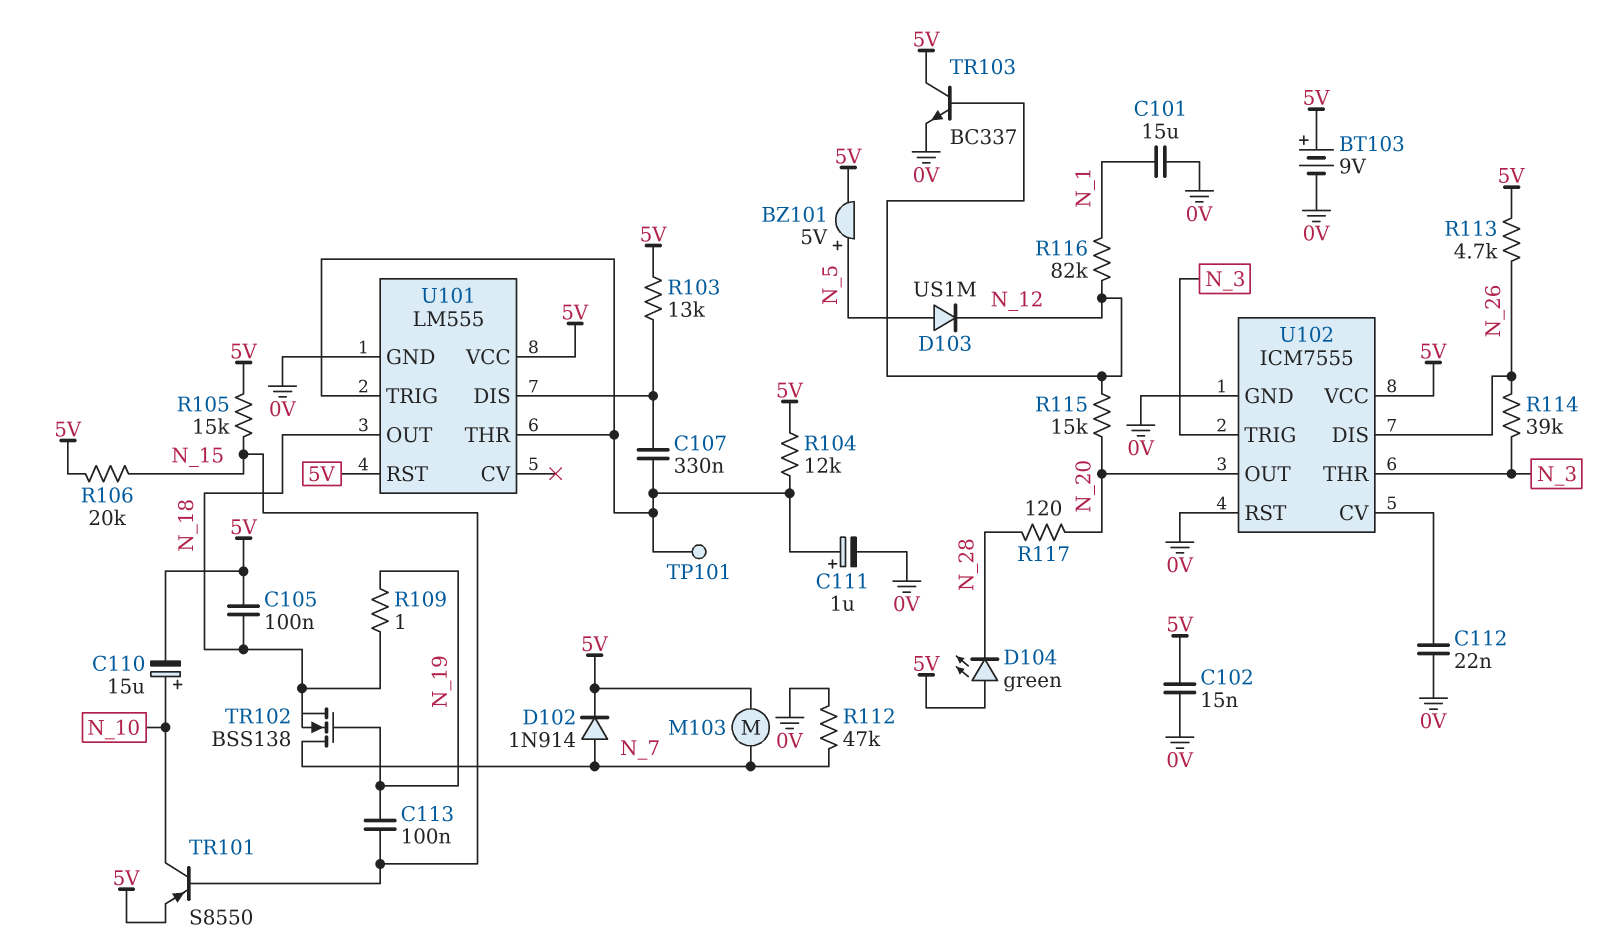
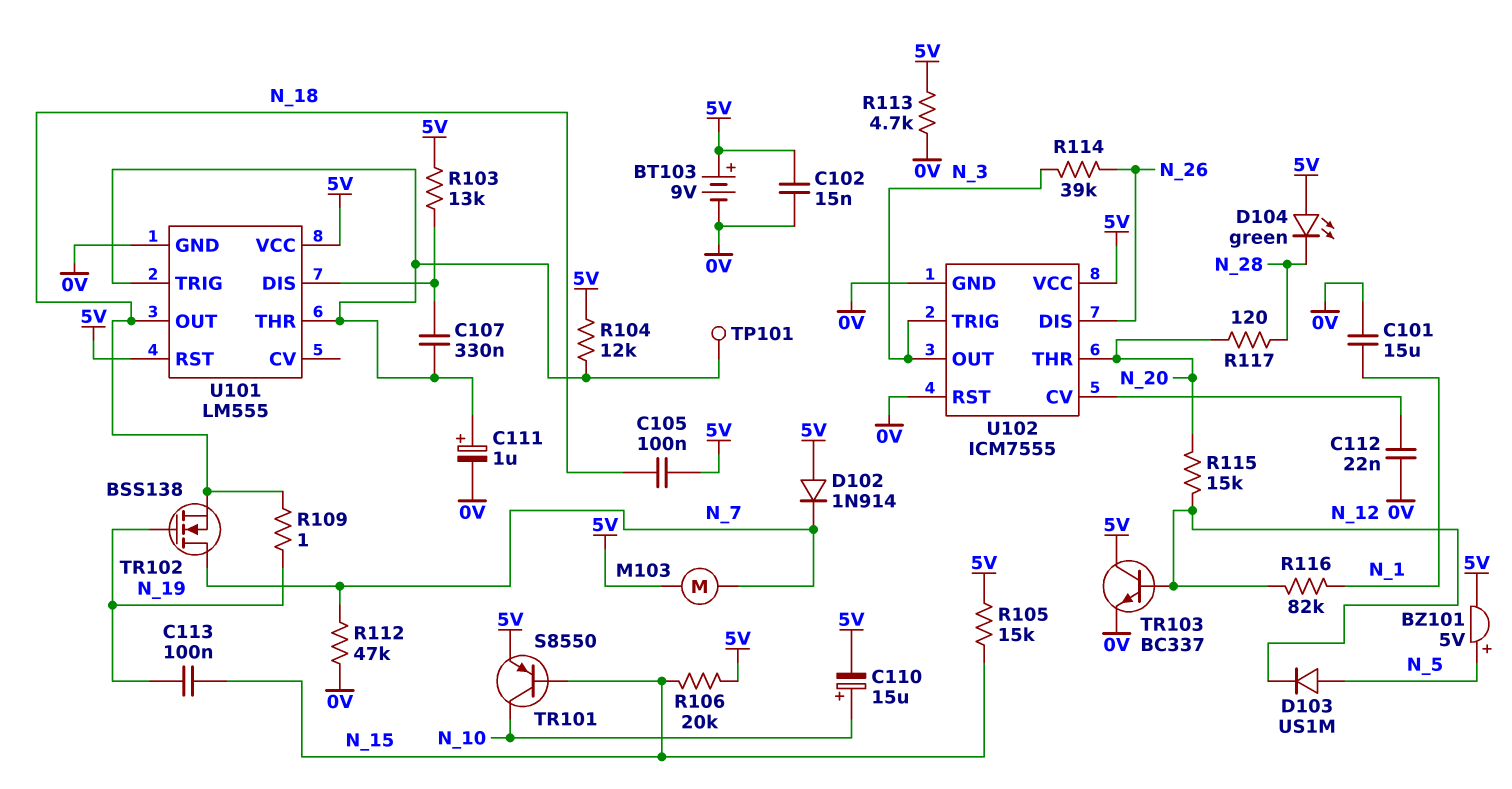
D102: diode 1N914 (A N_7, K 5V) -> diode 1N914 (A 5V, K N_7)
R113: 4.7k (5V, N_26) -> 4.7k (0V, 5V)
U102 pin OUT: N_20 -> N_3
U102 pin THR: N_3 -> N_20

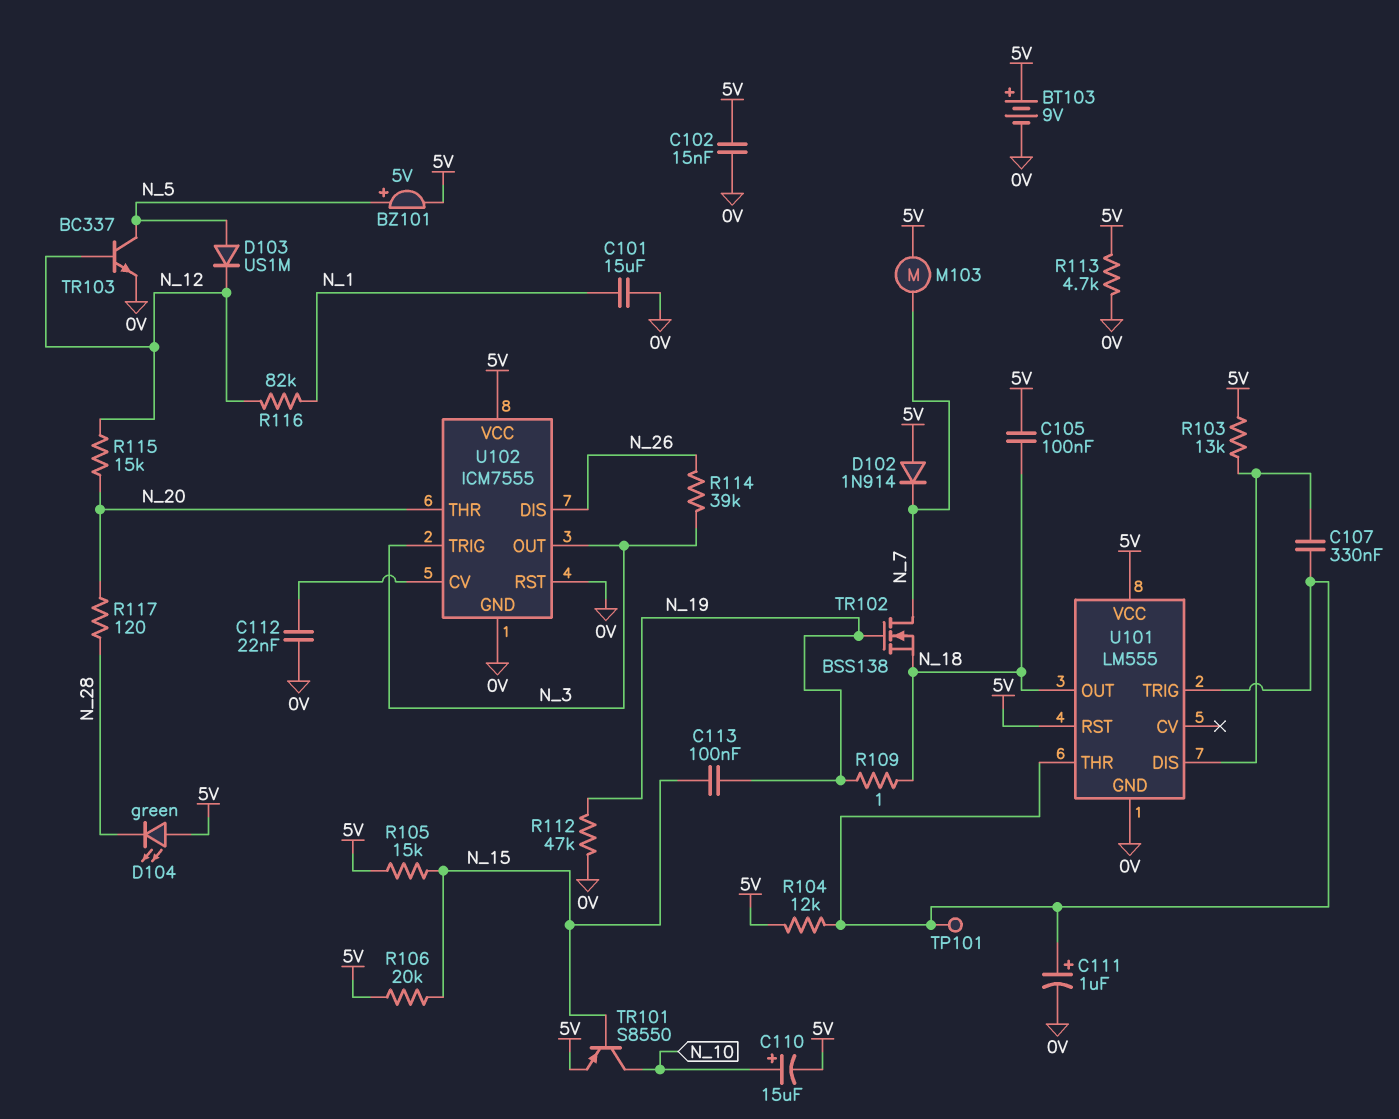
R112: 47k (0V, N_7) -> 47k (0V, N_19)
TR103: NPN BC337 (B N_12, C 5V, E 0V) -> NPN BC337 (B N_12, C N_5, E 0V)

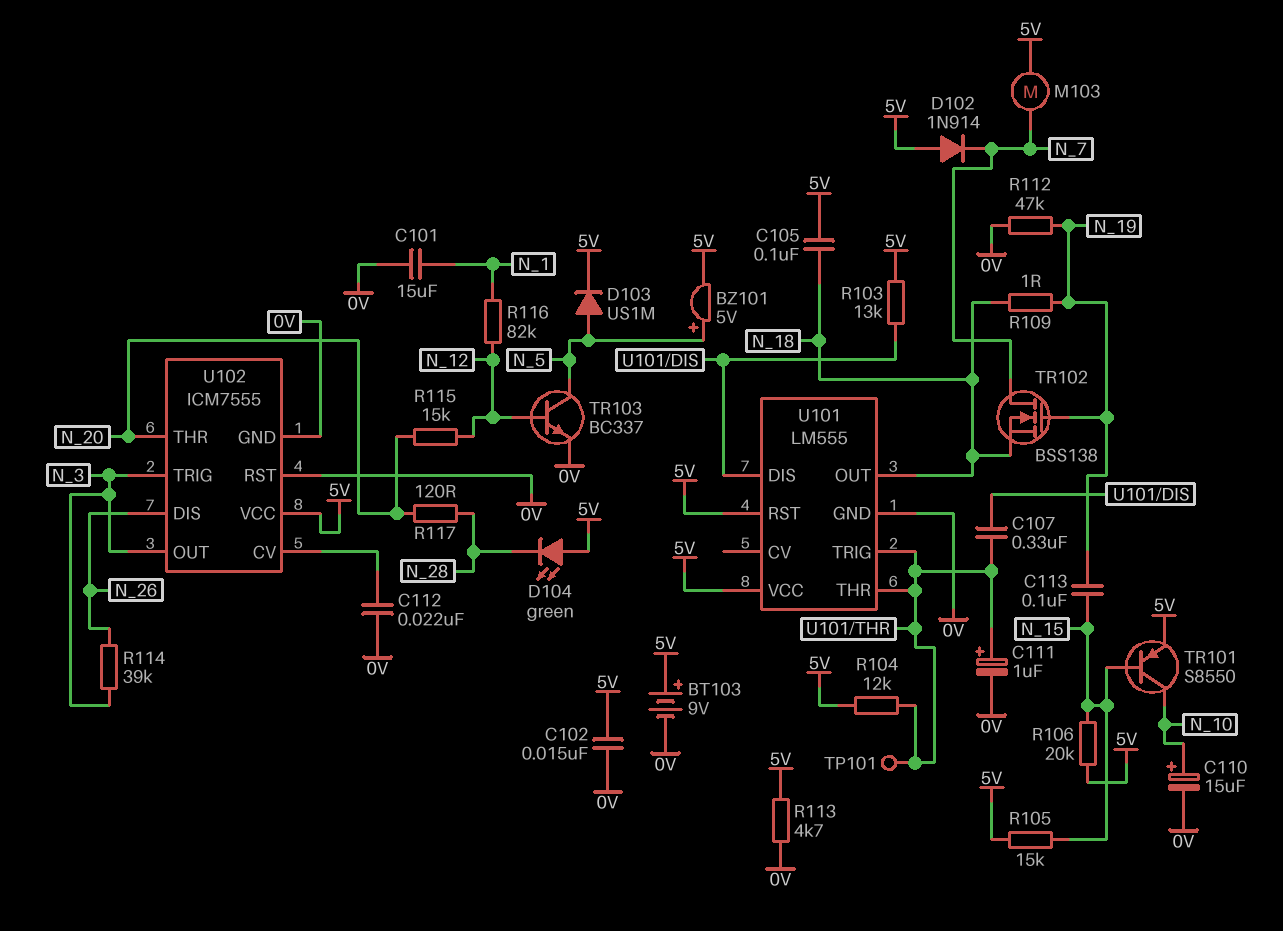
C110: 15uF (plus N_10, minus 5V) -> 15uF (plus N_10, minus 0V)
D103: diode US1M (A N_5, K N_12) -> diode US1M (A N_5, K 5V)

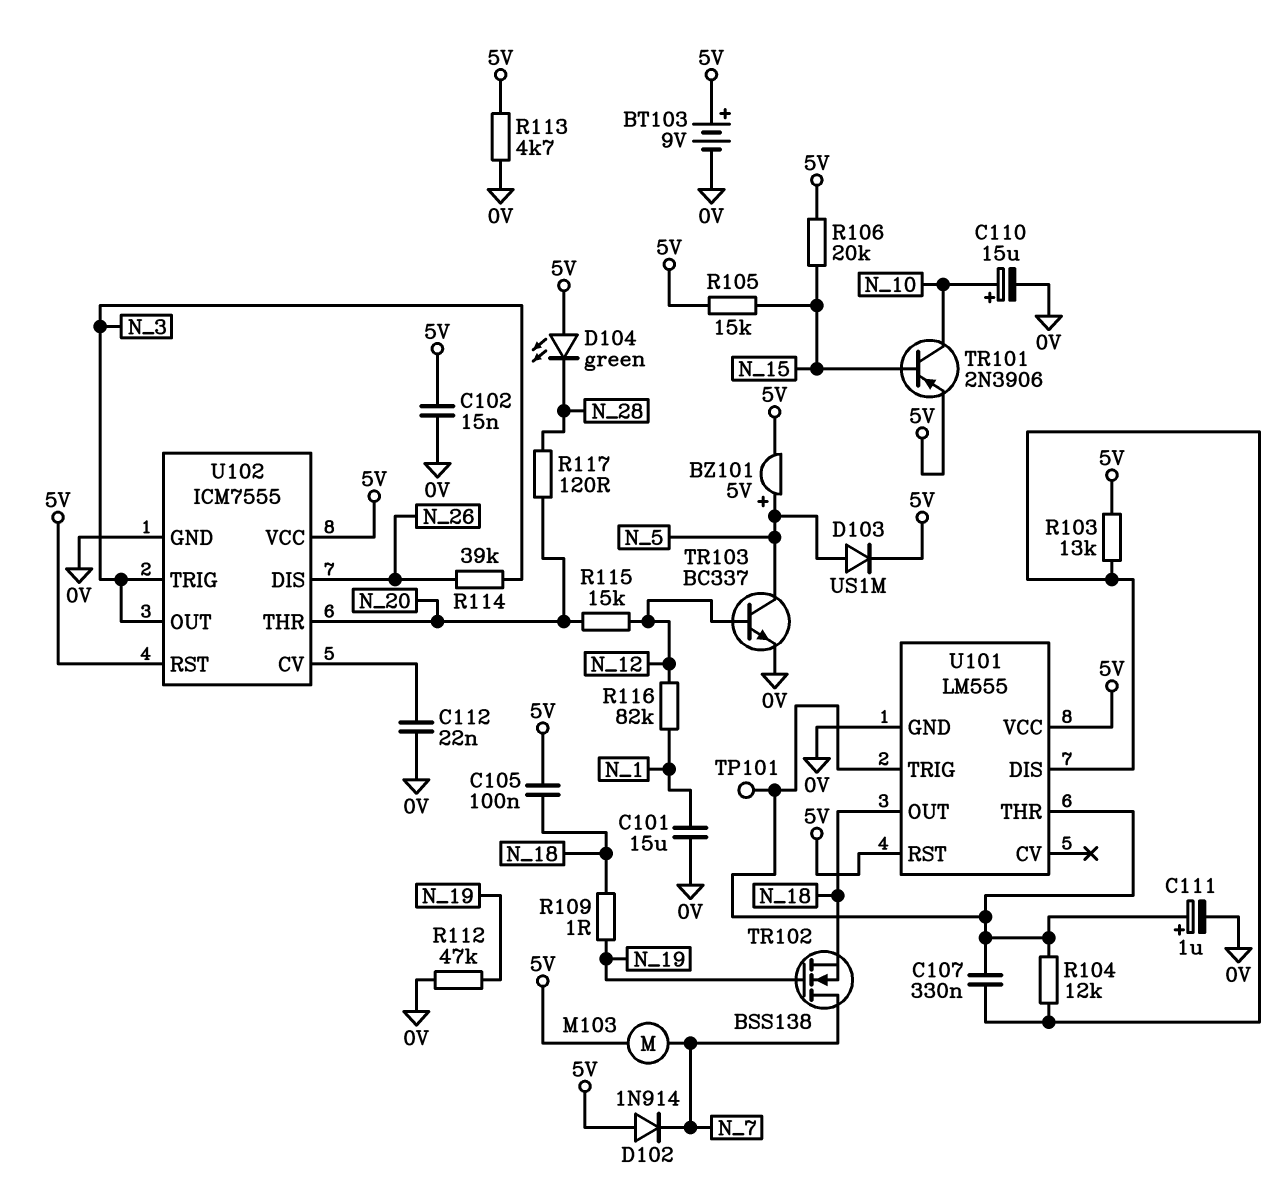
C113: 100nF (N_15, N_19) -> none
R104: 12k (5V, U101/THR) -> 12k (U101/DIS, U101/THR)
TR101: PNP S8550 (B N_15, C N_10, E 5V) -> PNP 2N3906 (B N_15, C N_10, E 5V)
U102 pin RST: 0V -> 5V

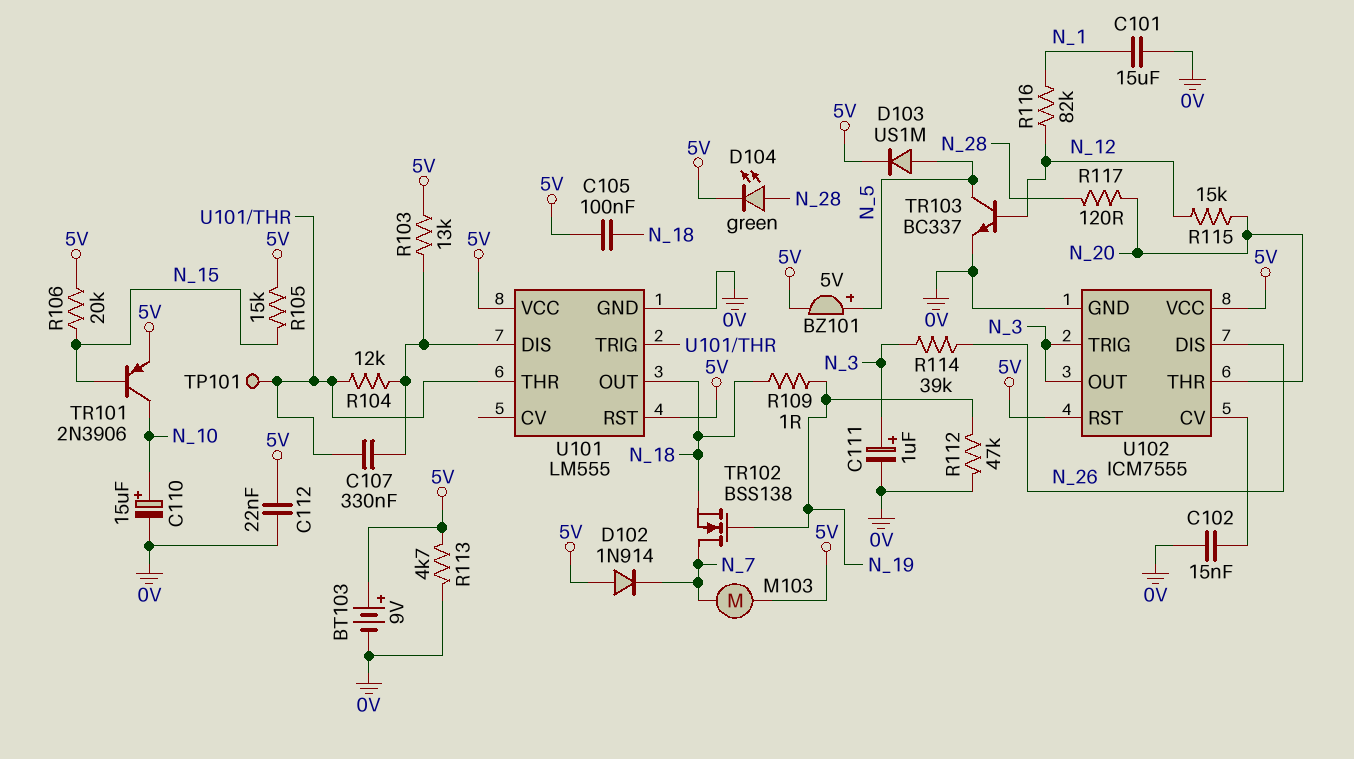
C102: 15nF (0V, 5V) -> 15nF (0V, U102/CV)
C111: 1uF (plus U101/THR, minus 0V) -> 1uF (plus N_3, minus 0V)
C112: 22nF (0V, U102/CV) -> 22nF (0V, 5V)
D104: LED green (A 5V, K N_28) -> LED green (A N_28, K 5V)

